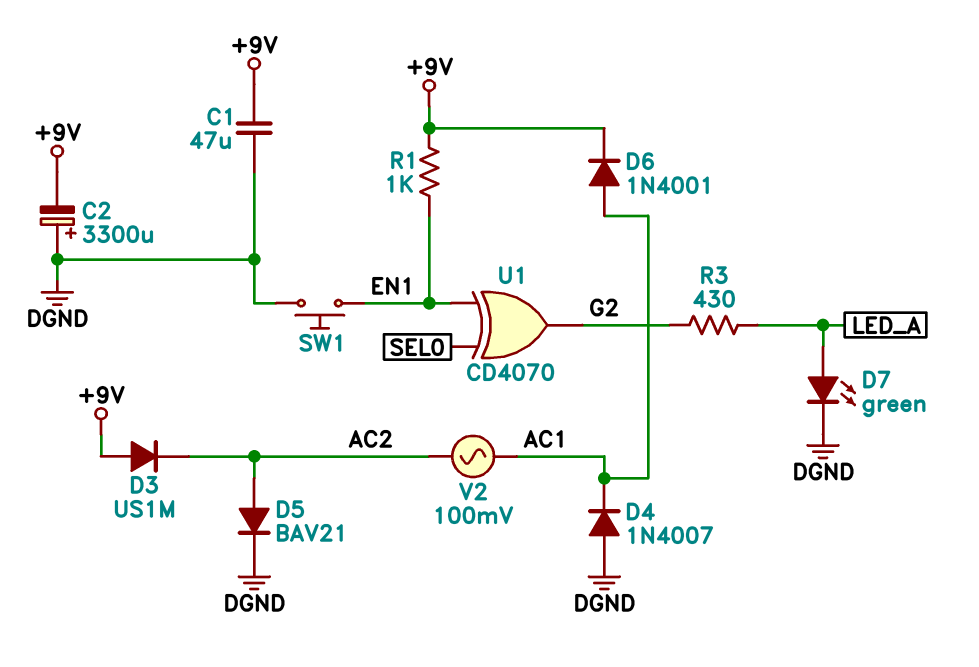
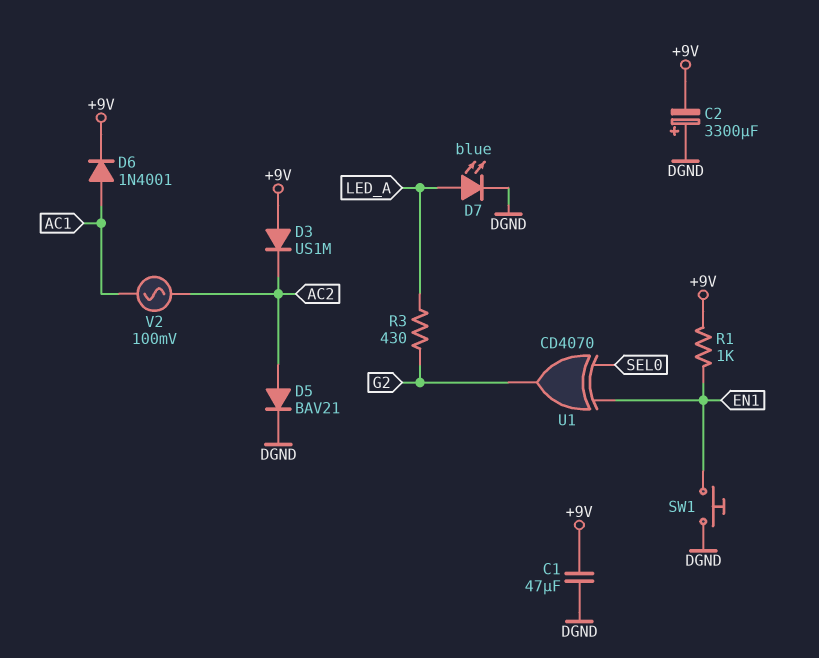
D4: diode 1N4007 (A DGND, K AC1) -> none
D7: LED green (A LED_A, K DGND) -> LED blue (A LED_A, K DGND)

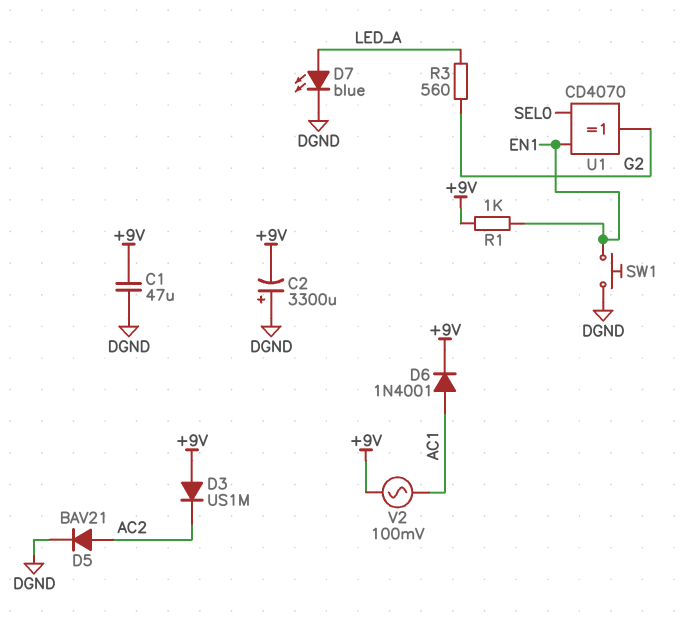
R3: 430 (G2, LED_A) -> 560 (G2, LED_A)
V2: AC 100mV (AC1, AC2) -> AC 100mV (+9V, AC1)

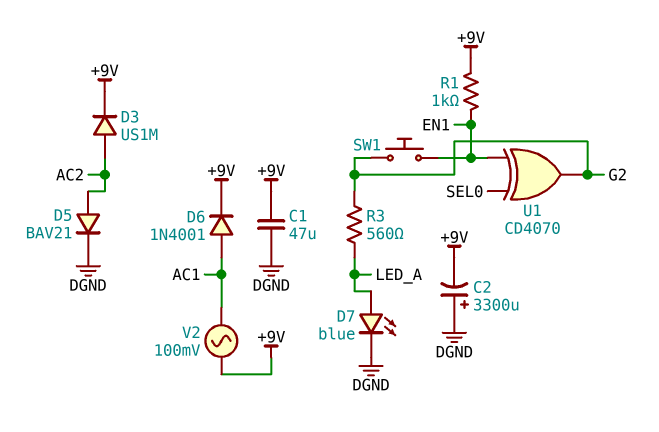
D3: diode US1M (A +9V, K AC2) -> diode US1M (A AC2, K +9V)
SW1: button (DGND, EN1) -> button (EN1, G2)

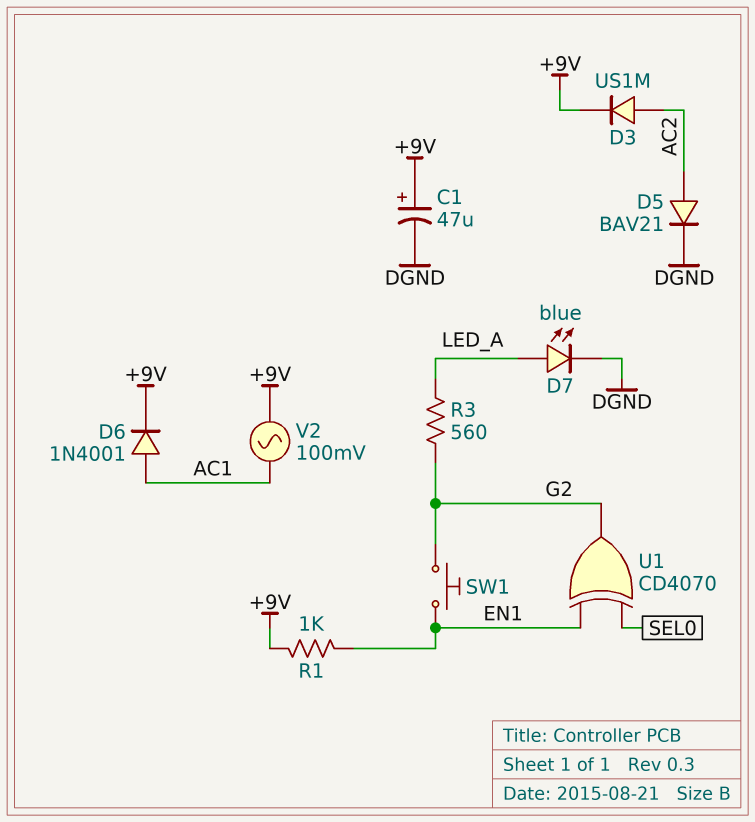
C1: 47uF (+9V, DGND) -> 47uF (plus +9V, minus DGND)
C2: 3300uF (plus DGND, minus +9V) -> none

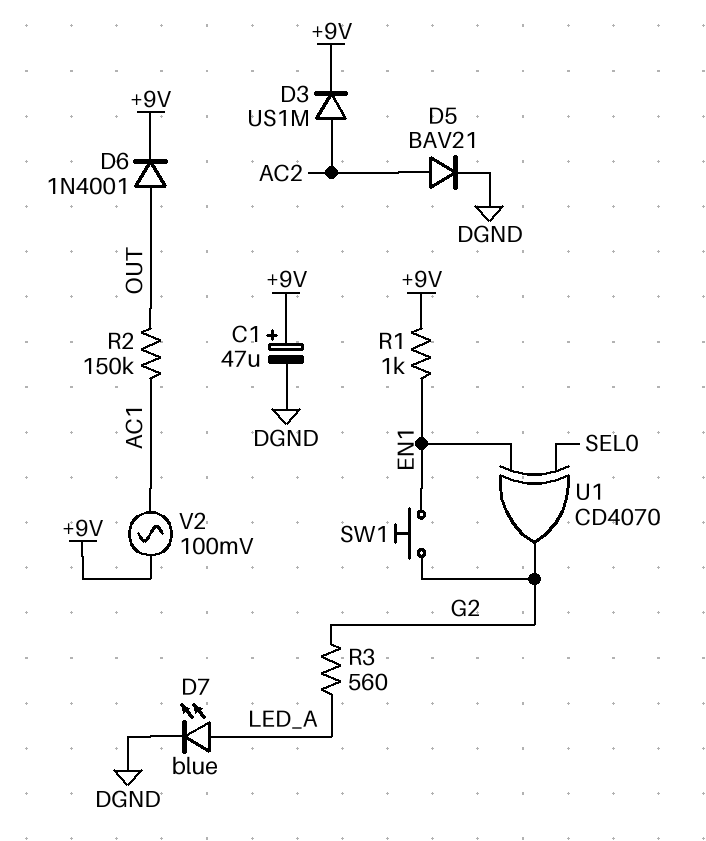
D6: diode 1N4001 (A AC1, K +9V) -> diode 1N4001 (A OUT, K +9V)
R2: none -> 150k (AC1, OUT)

